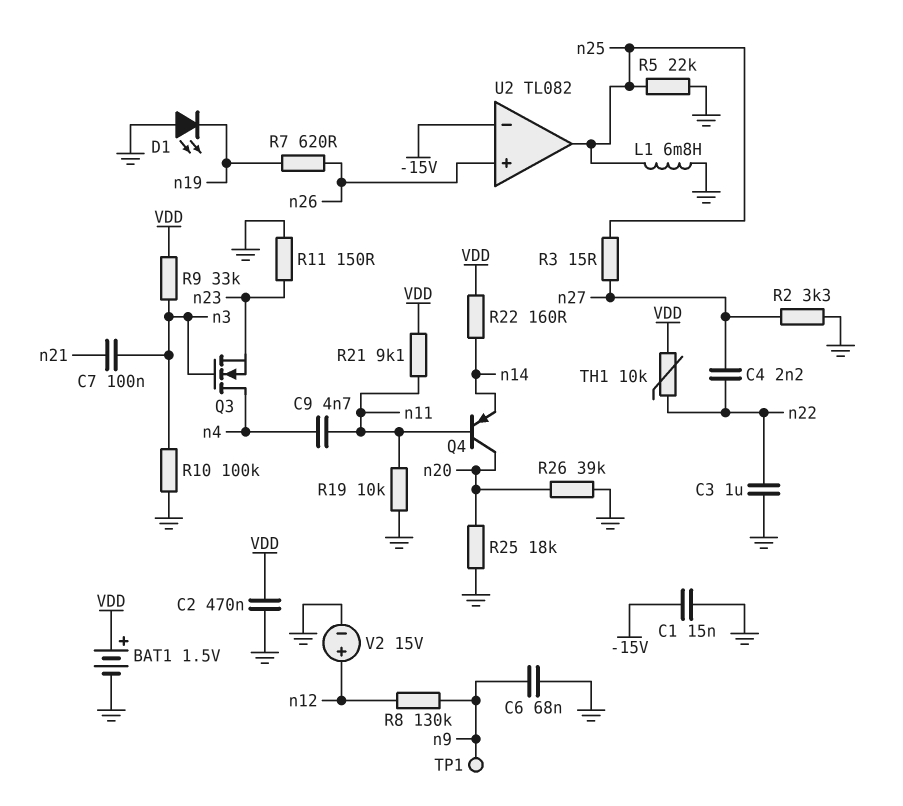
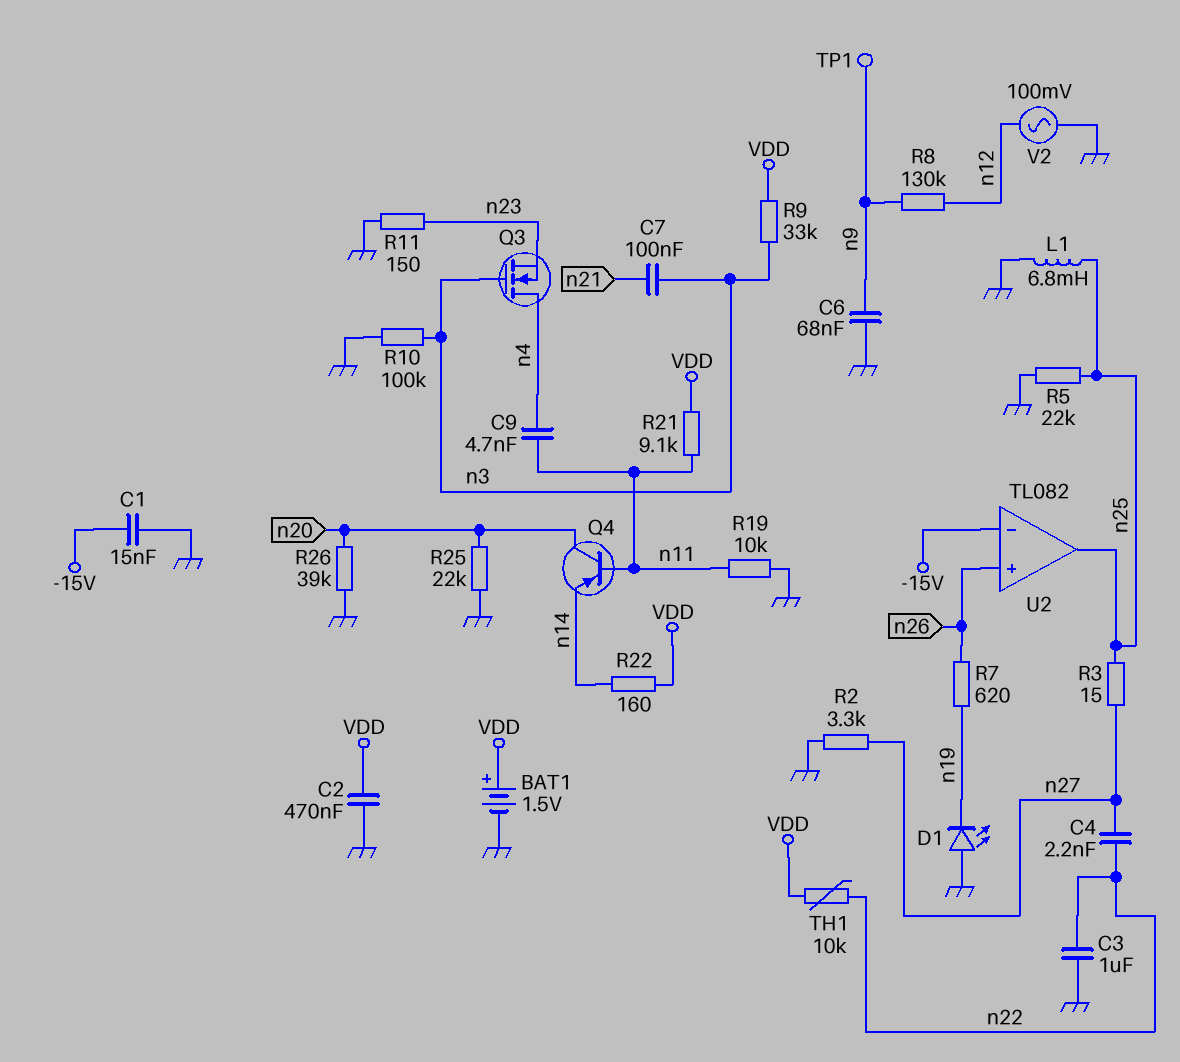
R25: 18k (GND, n20) -> 22k (GND, n20)
V2: 15V (plus n12, minus GND) -> AC 100mV (GND, n12)

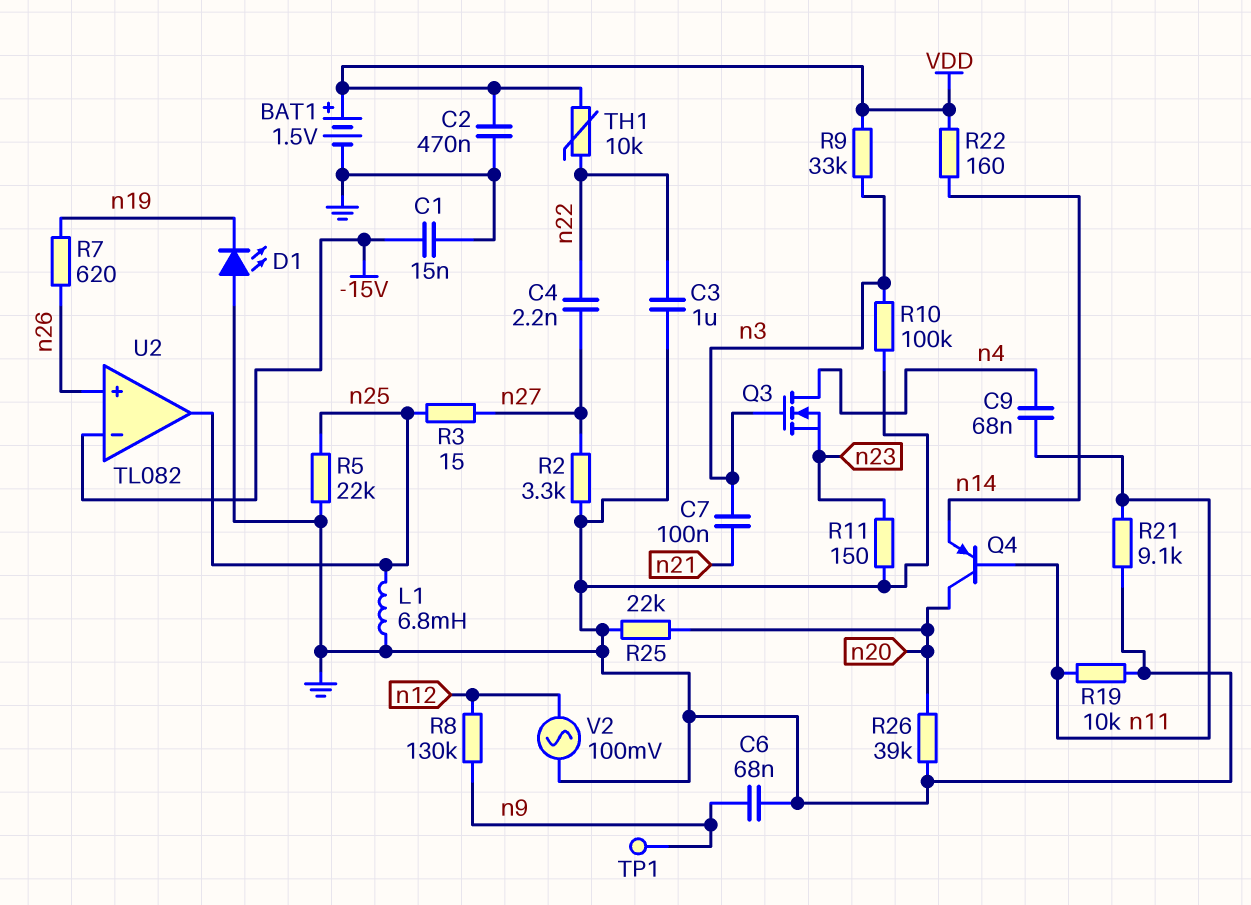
C9: 4.7nF (n4, n11) -> 68nF (n4, n11)
R21: 9.1k (VDD, n11) -> 9.1k (GND, n11)

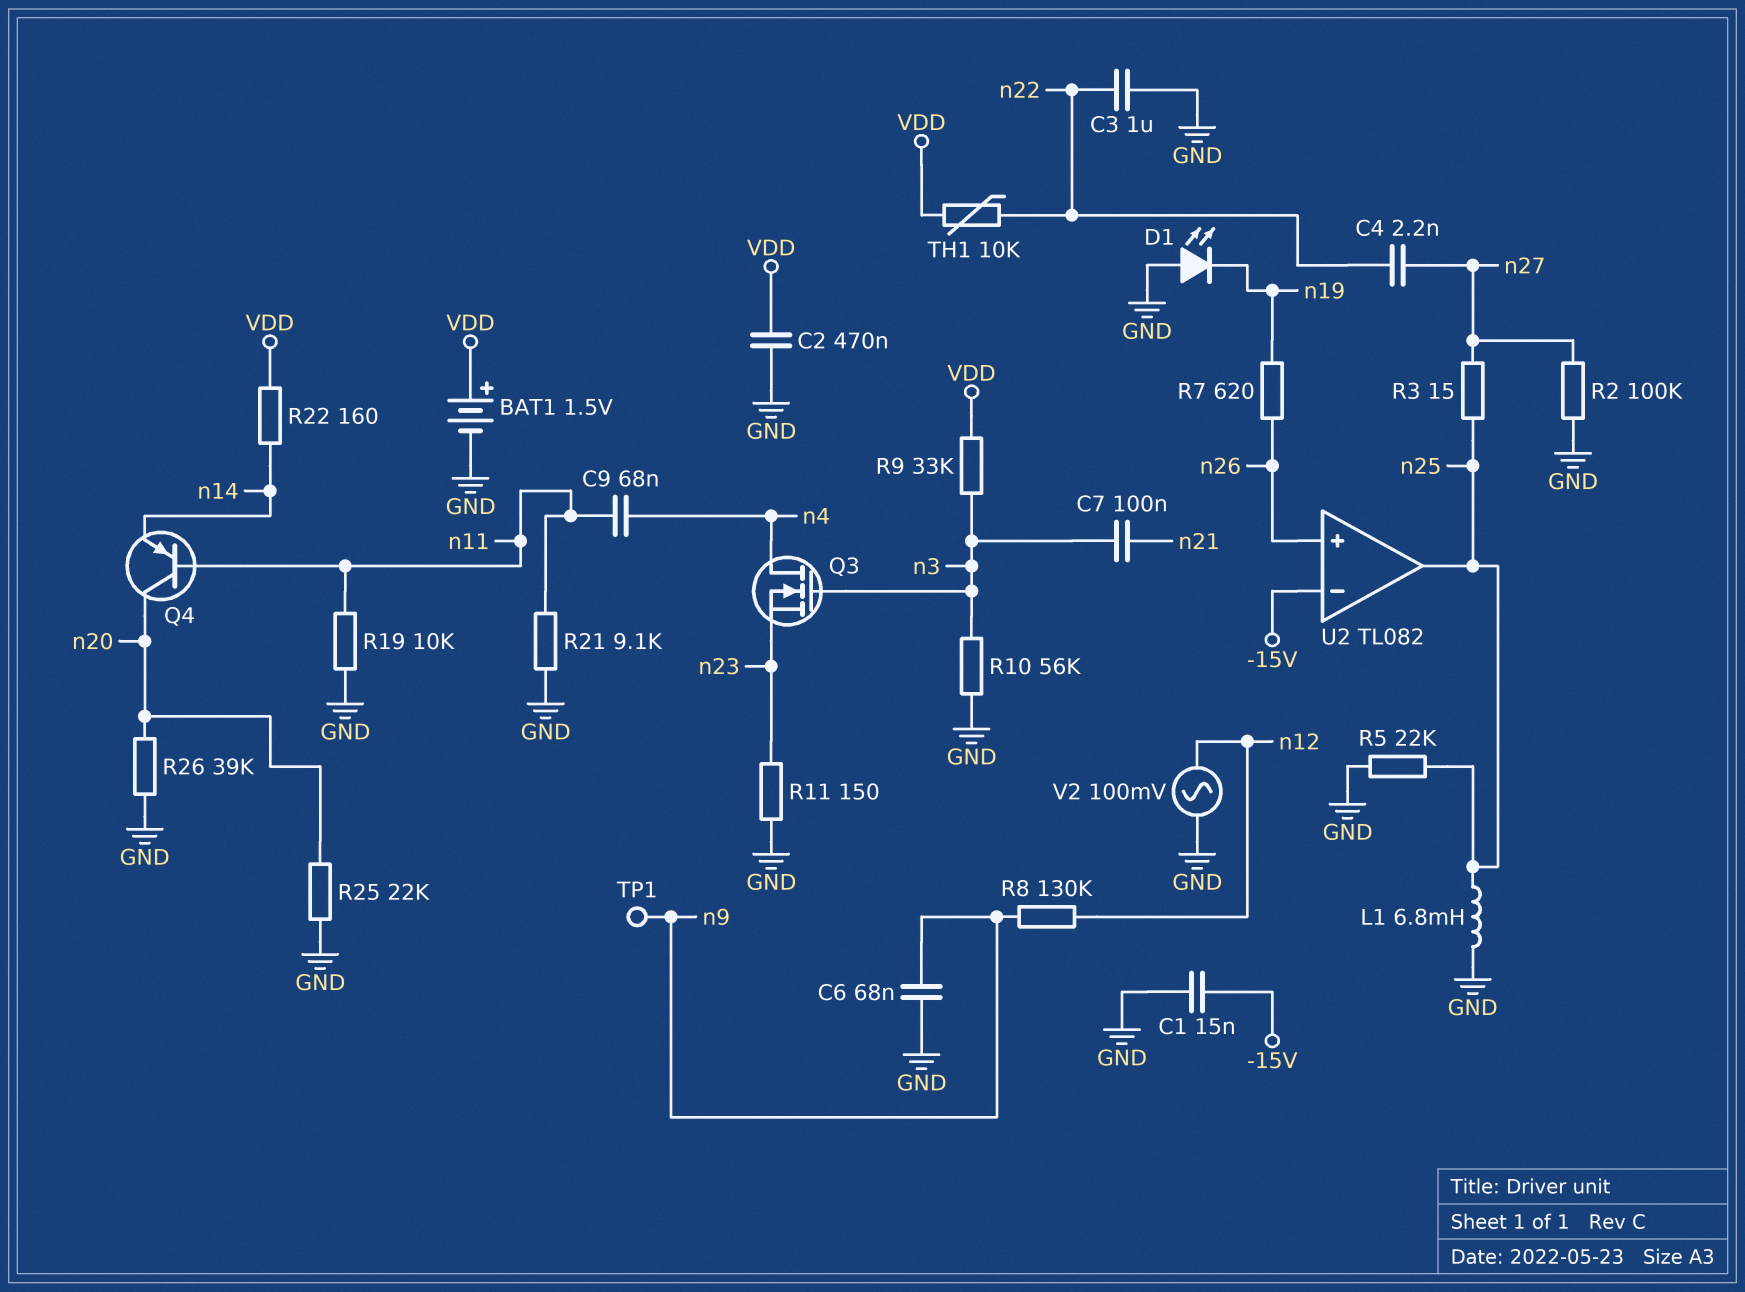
R2: 3.3k (GND, n27) -> 100k (GND, n27)
R10: 100k (GND, n3) -> 56k (GND, n3)

